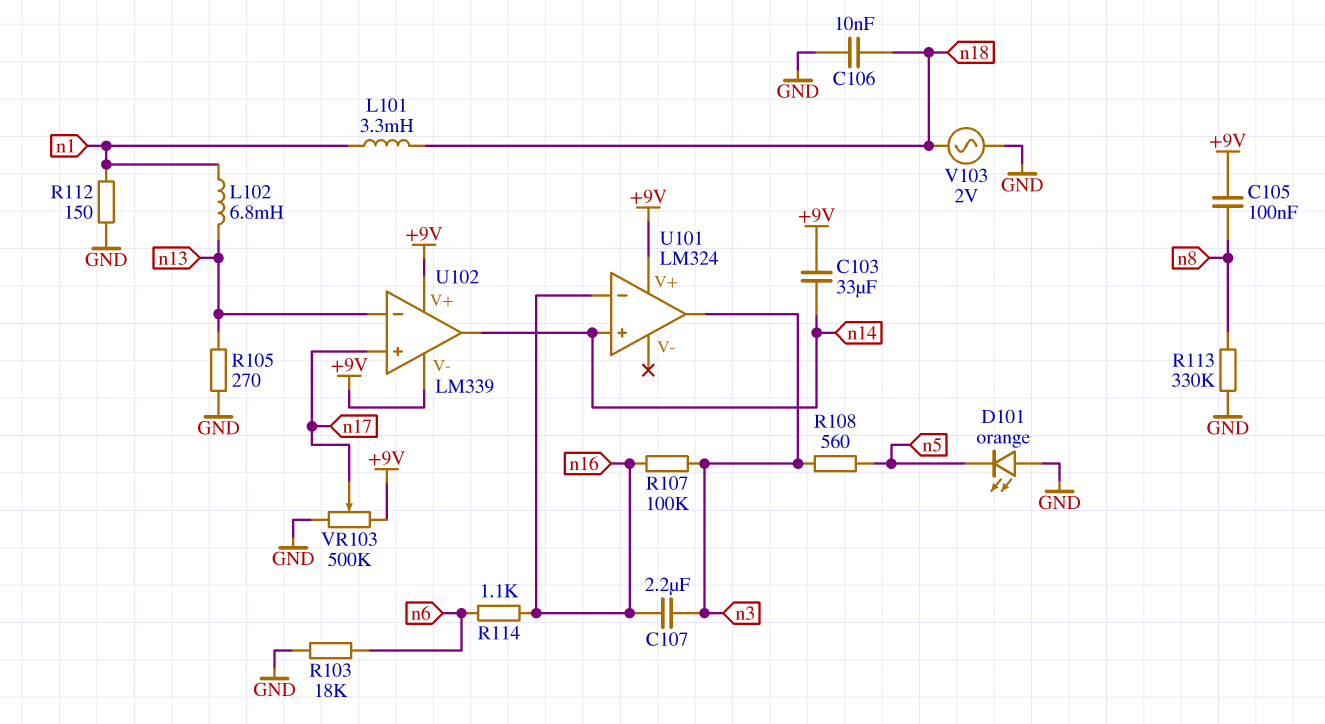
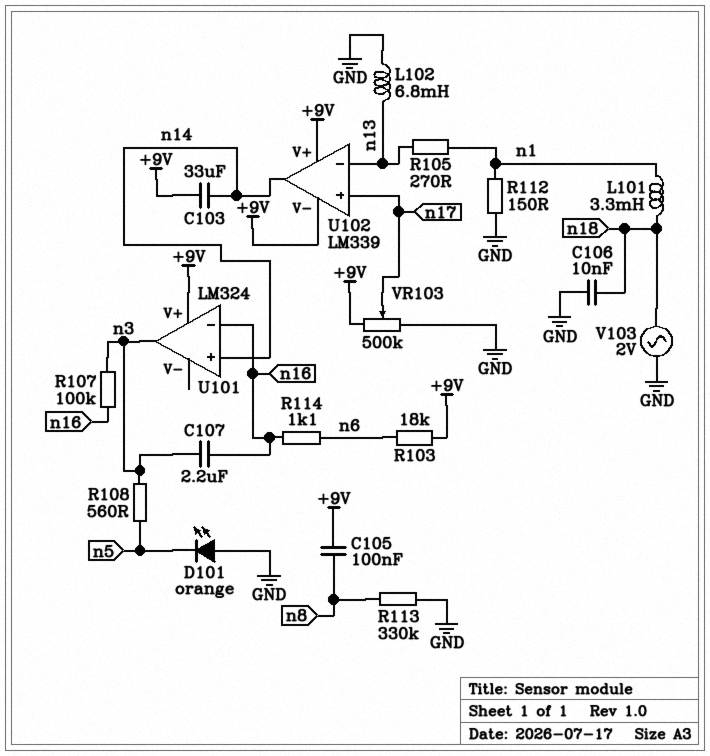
L102: 6.8mH (n1, n13) -> 6.8mH (GND, n13)
R103: 18k (GND, n6) -> 18k (+9V, n6)
R105: 270 (GND, n13) -> 270 (n1, n13)

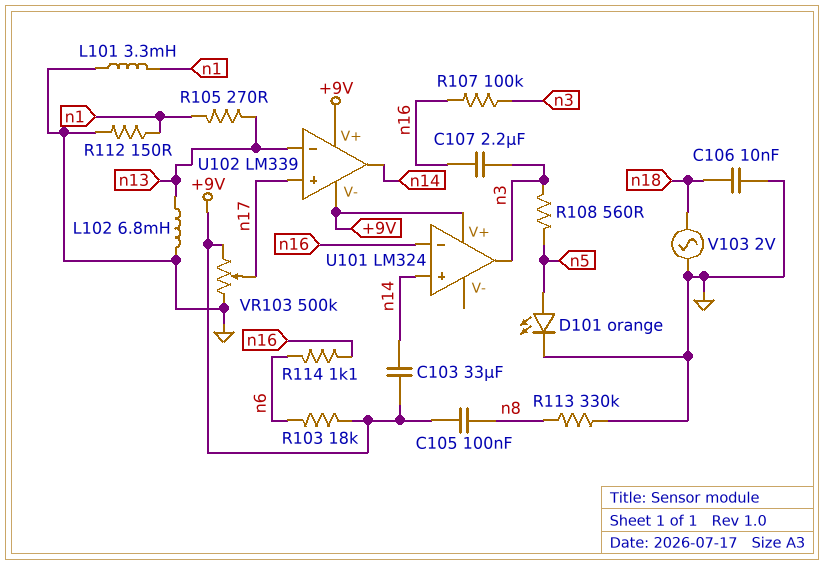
D101: LED orange (A GND, K n5) -> LED orange (A n5, K GND)
L101: 3.3mH (n1, n18) -> 3.3mH (GND, n1)

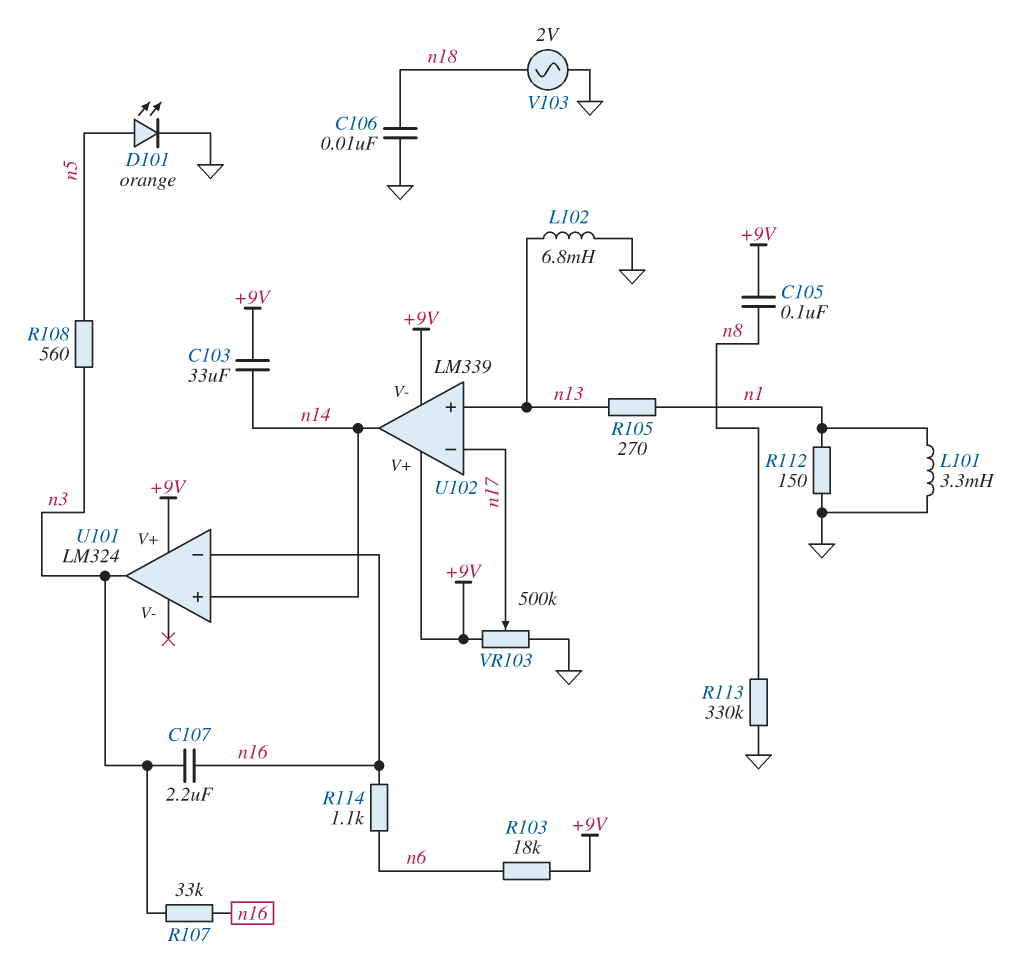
R107: 100k (n3, n16) -> 33k (n3, n16)
U102 pin in+: n17 -> n13
U102 pin in-: n13 -> n17

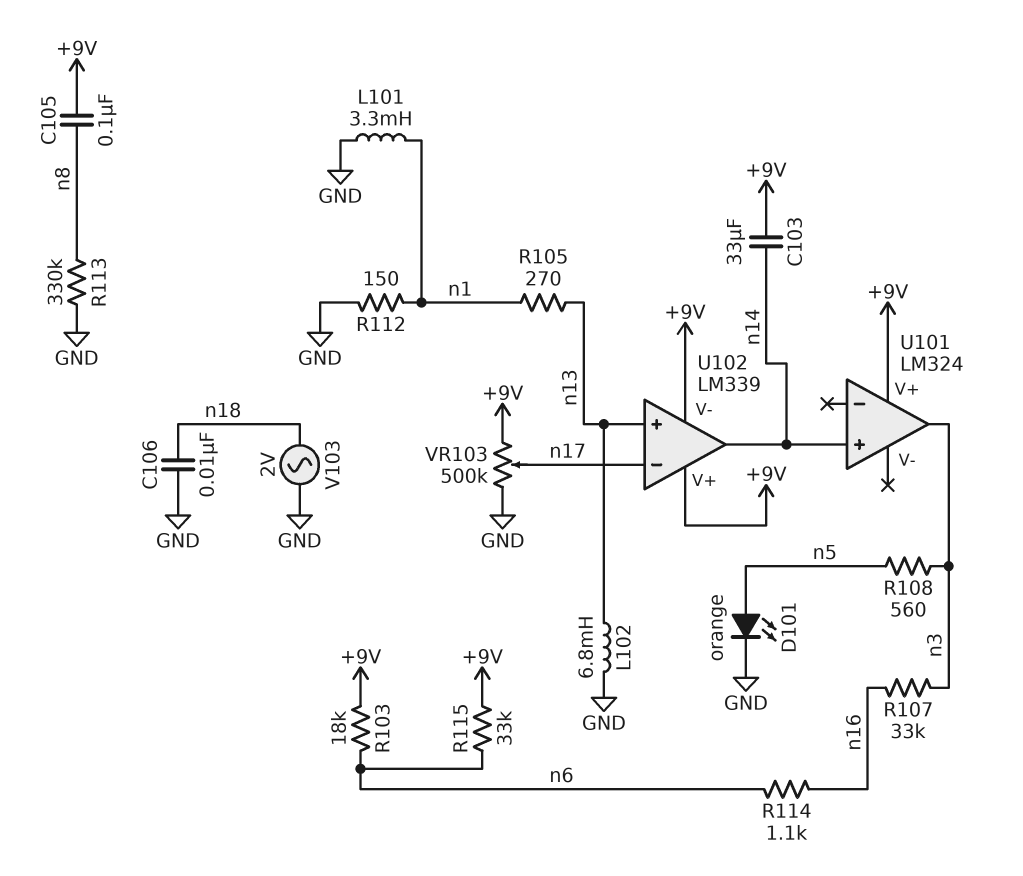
C107: 2.2uF (n3, n16) -> none
R115: none -> 33k (+9V, n6)
U101 pin in-: n16 -> none

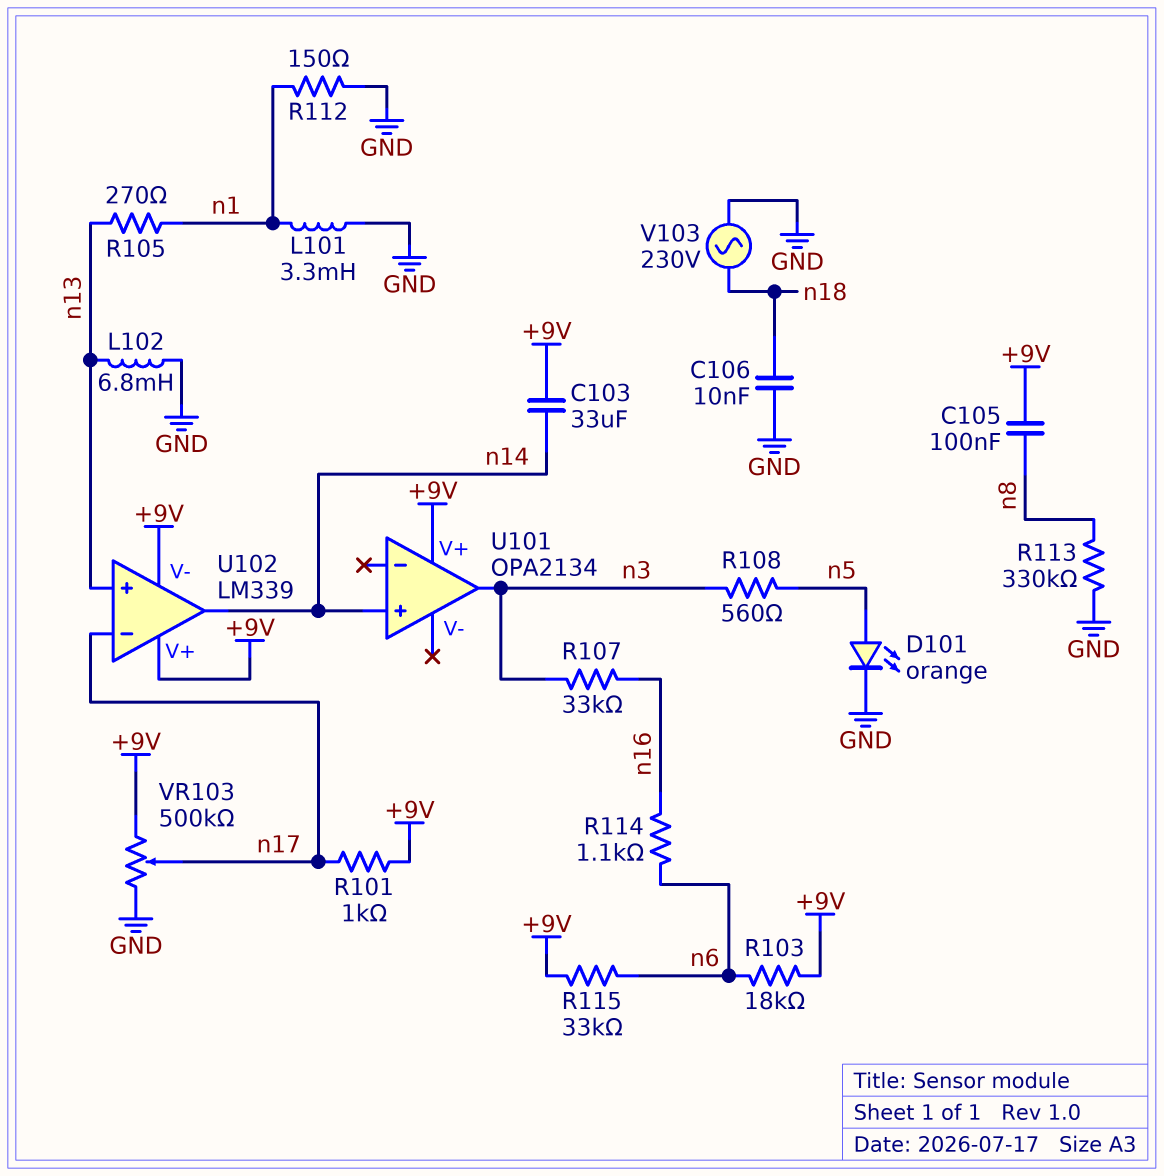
R101: none -> 1k (+9V, n17)
U101: LM324 -> OPA2134
V103: AC 2V (GND, n18) -> AC 230V (GND, n18)

